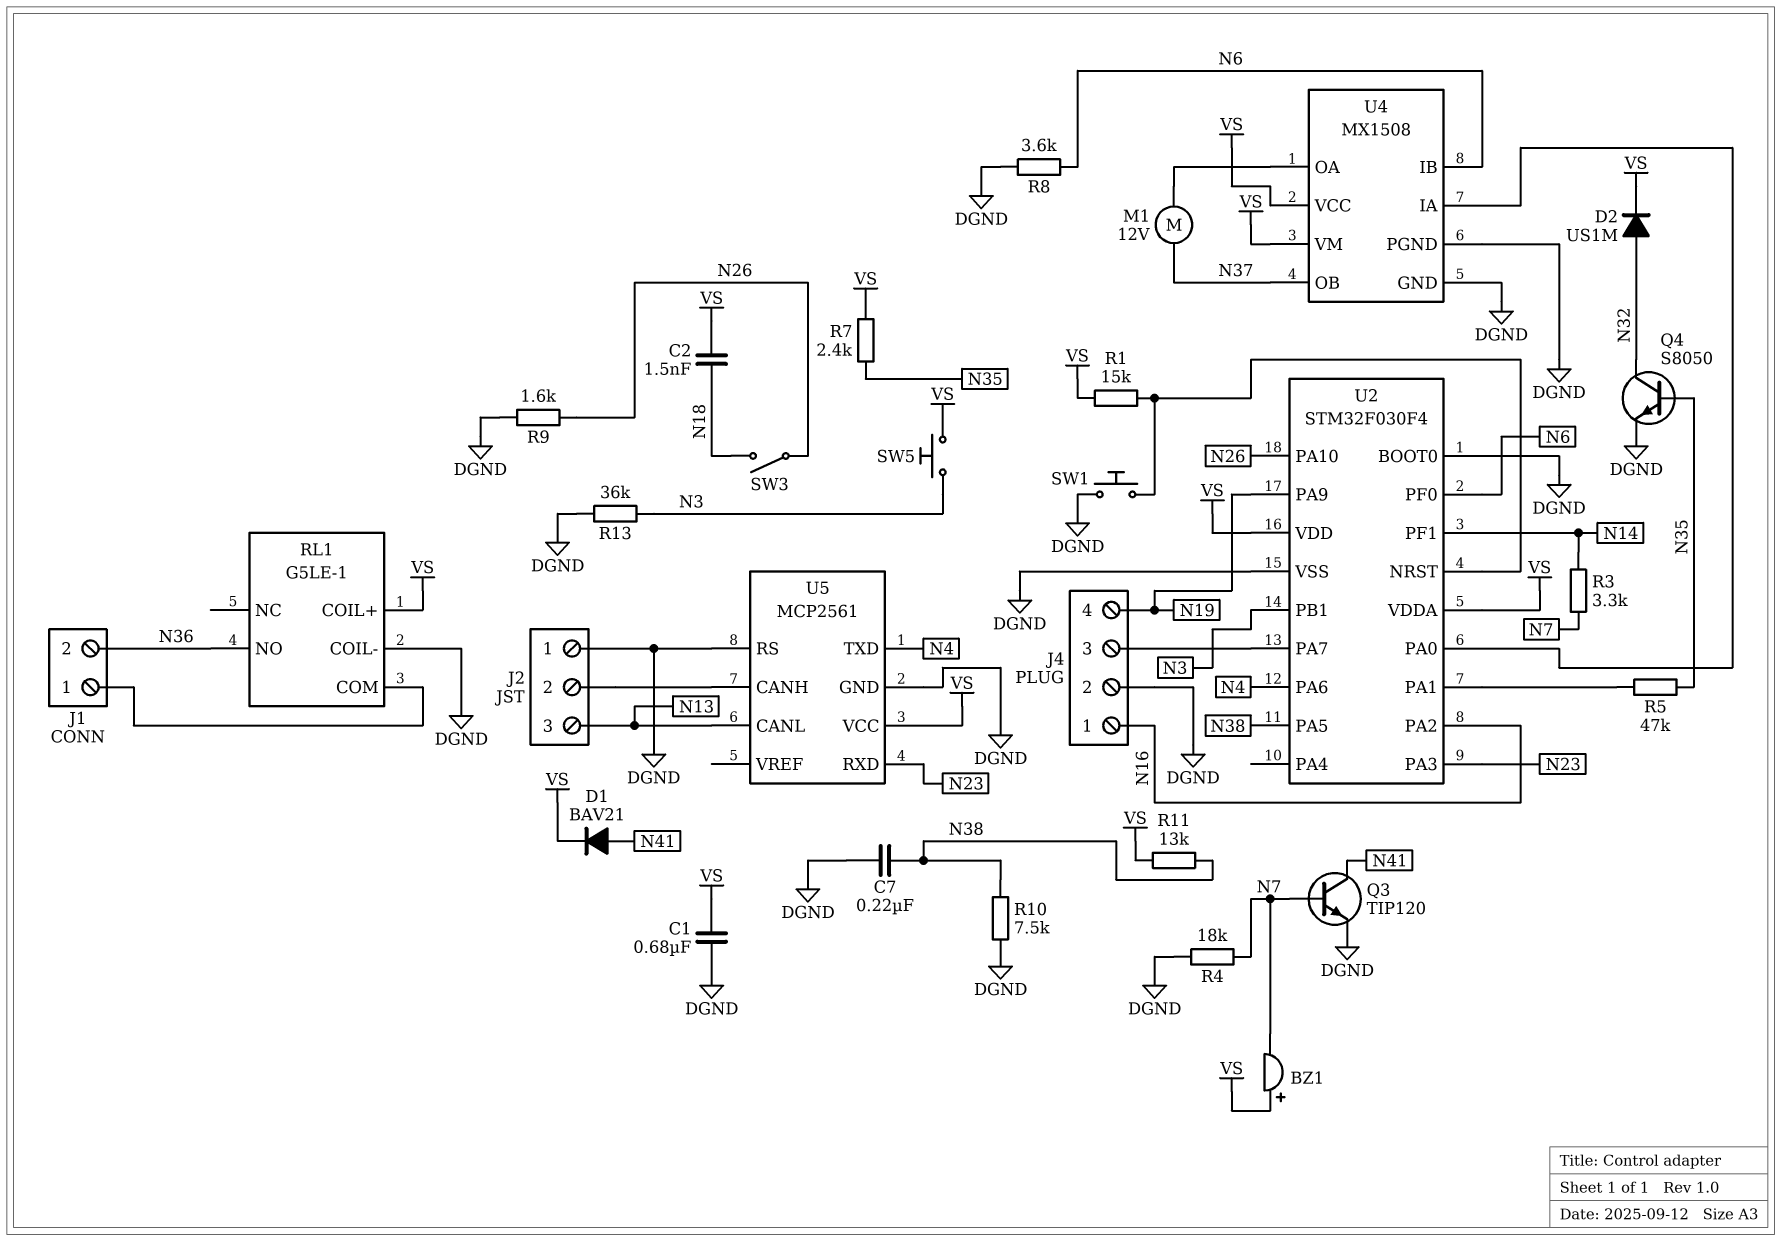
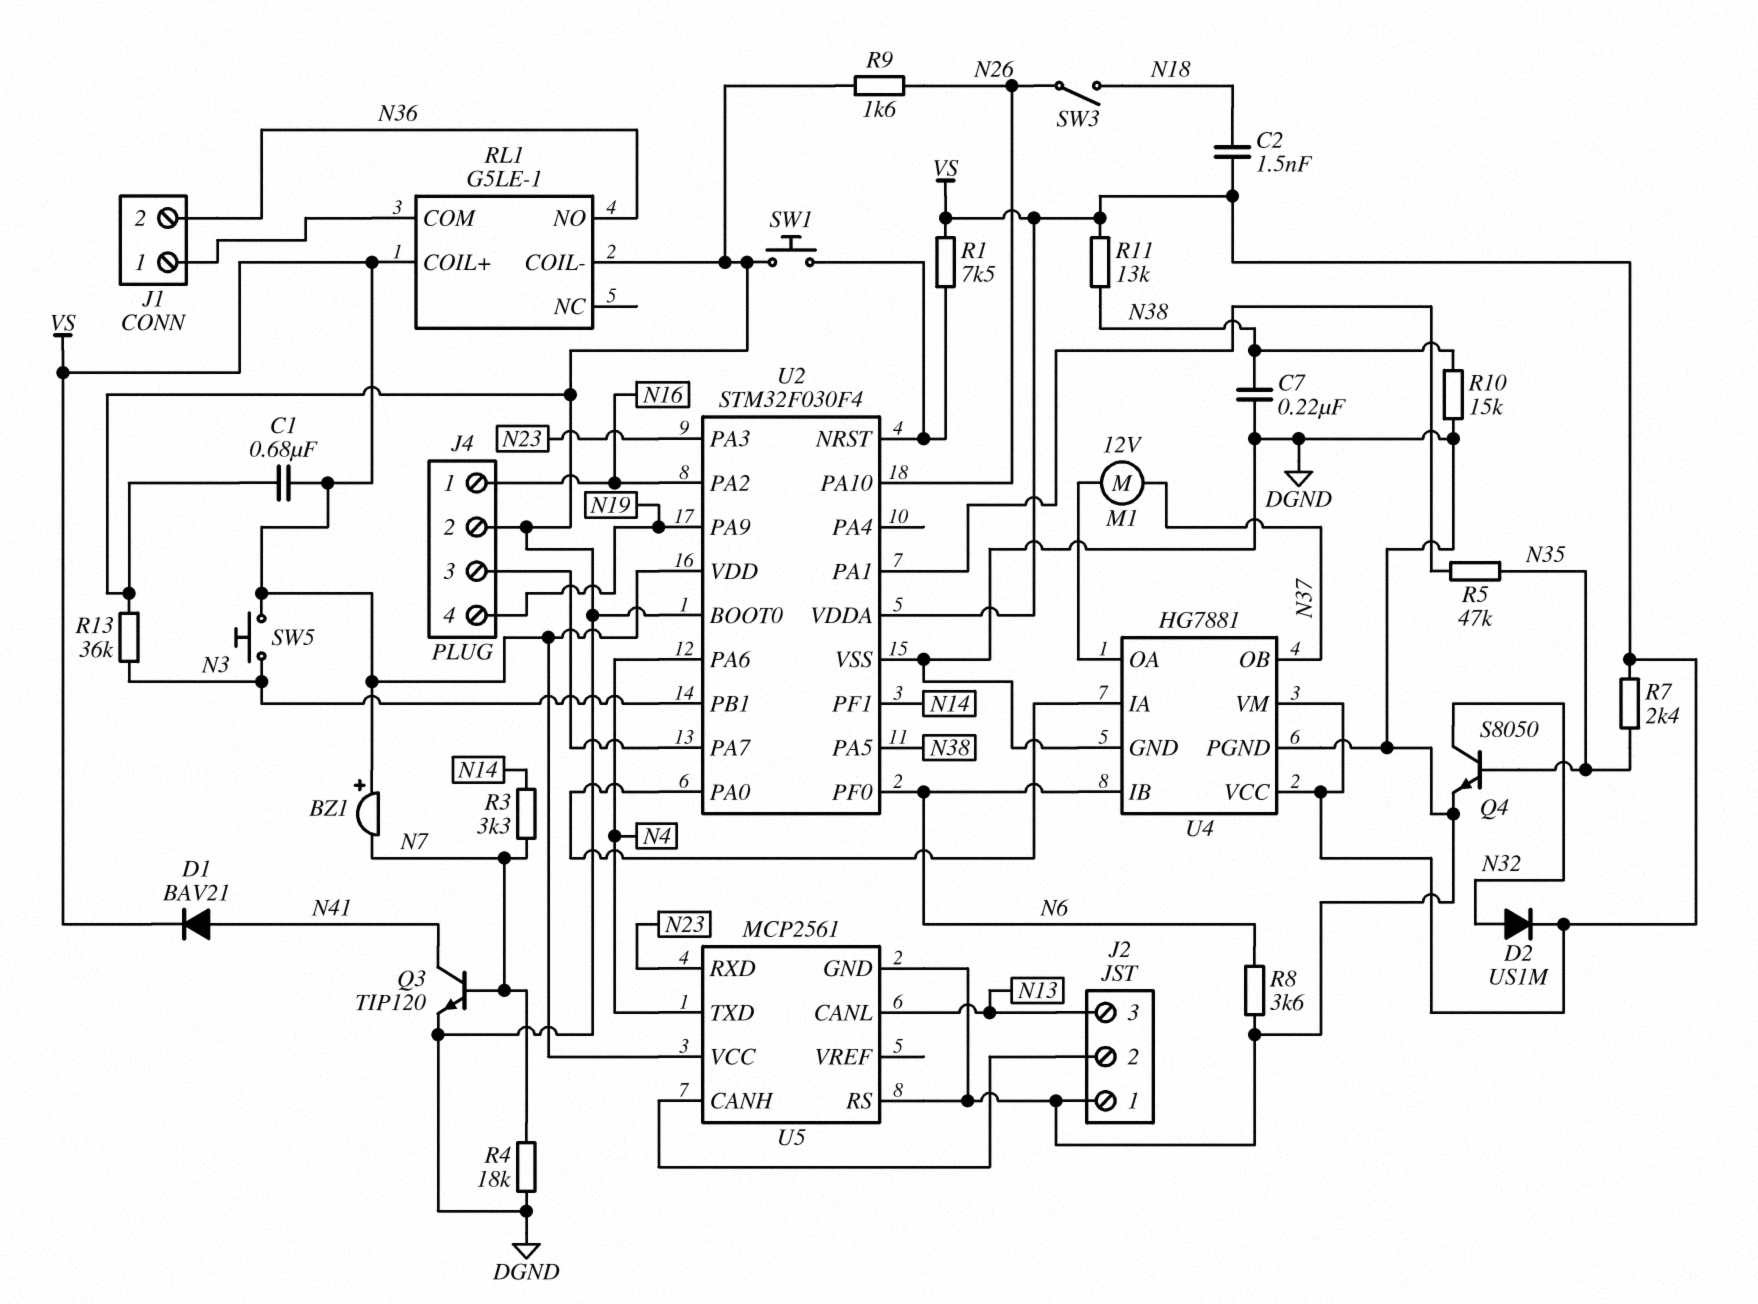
R1: 15k (U2/NRST, VS) -> 7.5k (U2/NRST, VS)
R10: 7.5k (DGND, N38) -> 15k (DGND, N38)
U4: MX1508 -> HG7881

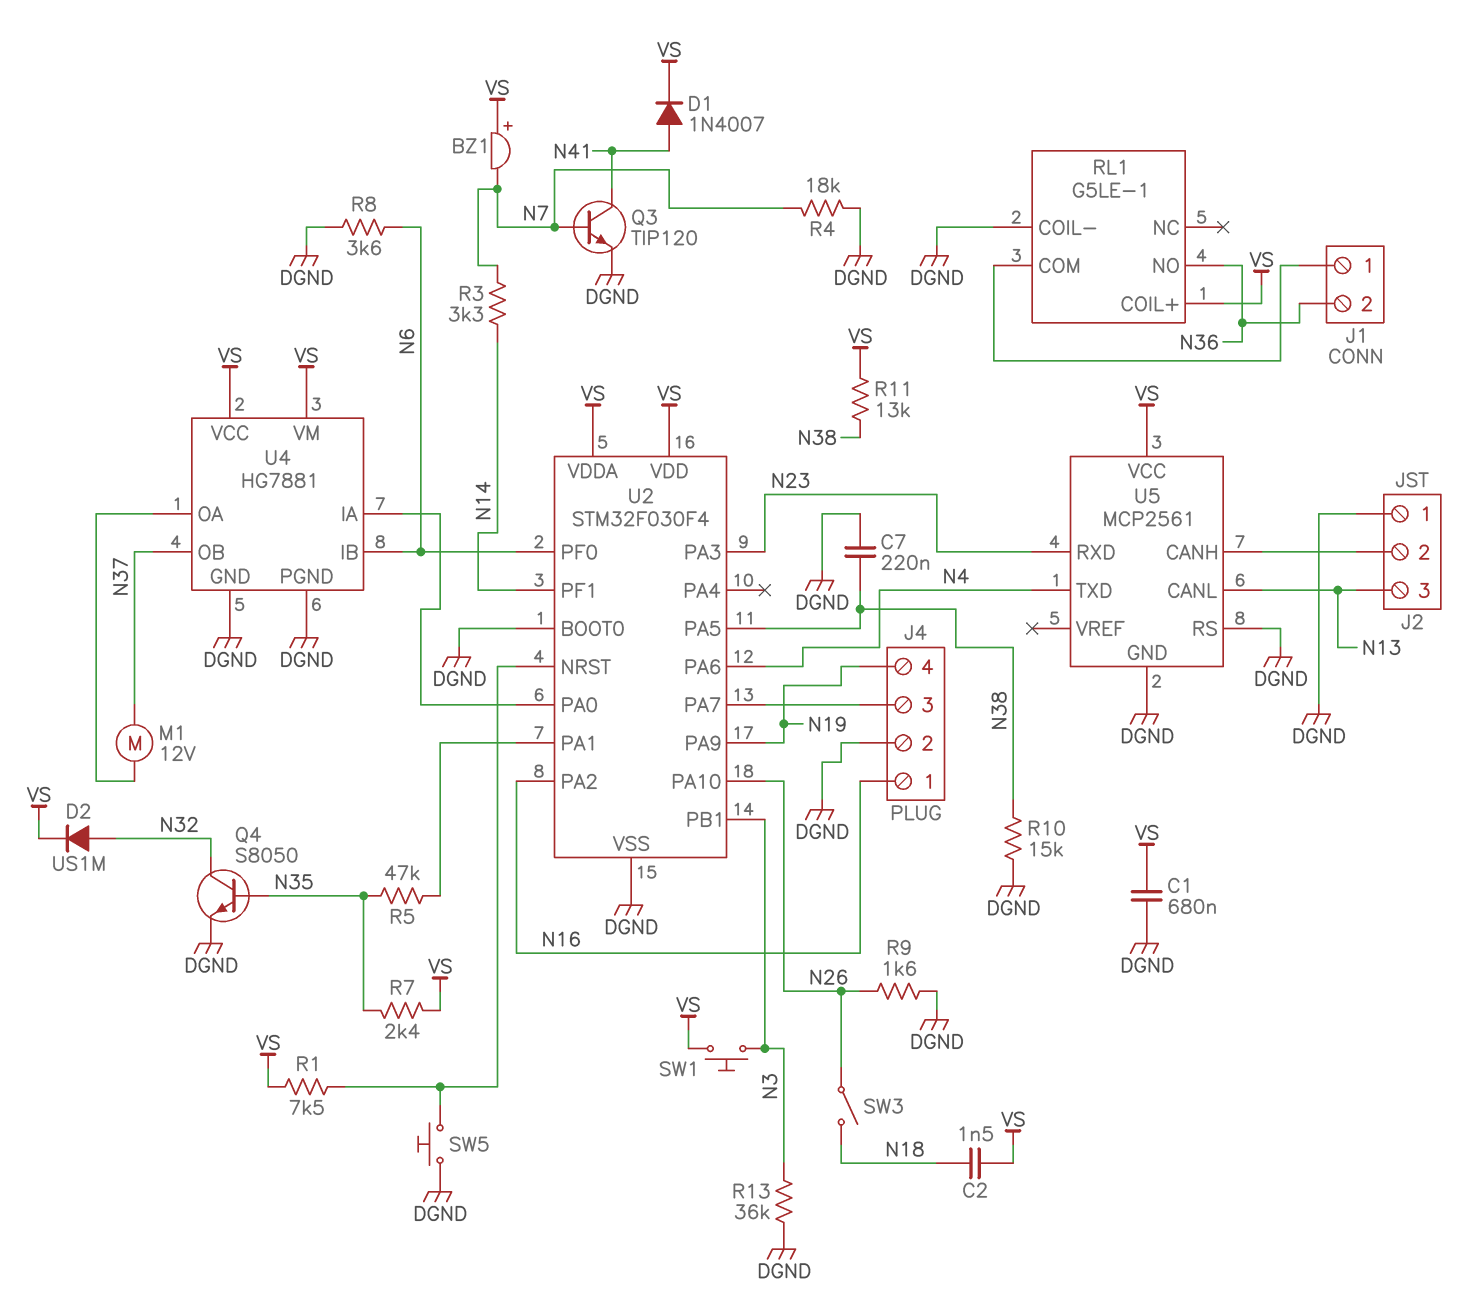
D1: diode BAV21 (A N41, K VS) -> diode 1N4007 (A N41, K VS)
SW1: button (DGND, U2/NRST) -> button (N3, VS)
SW5: button (N3, VS) -> button (DGND, U2/NRST)

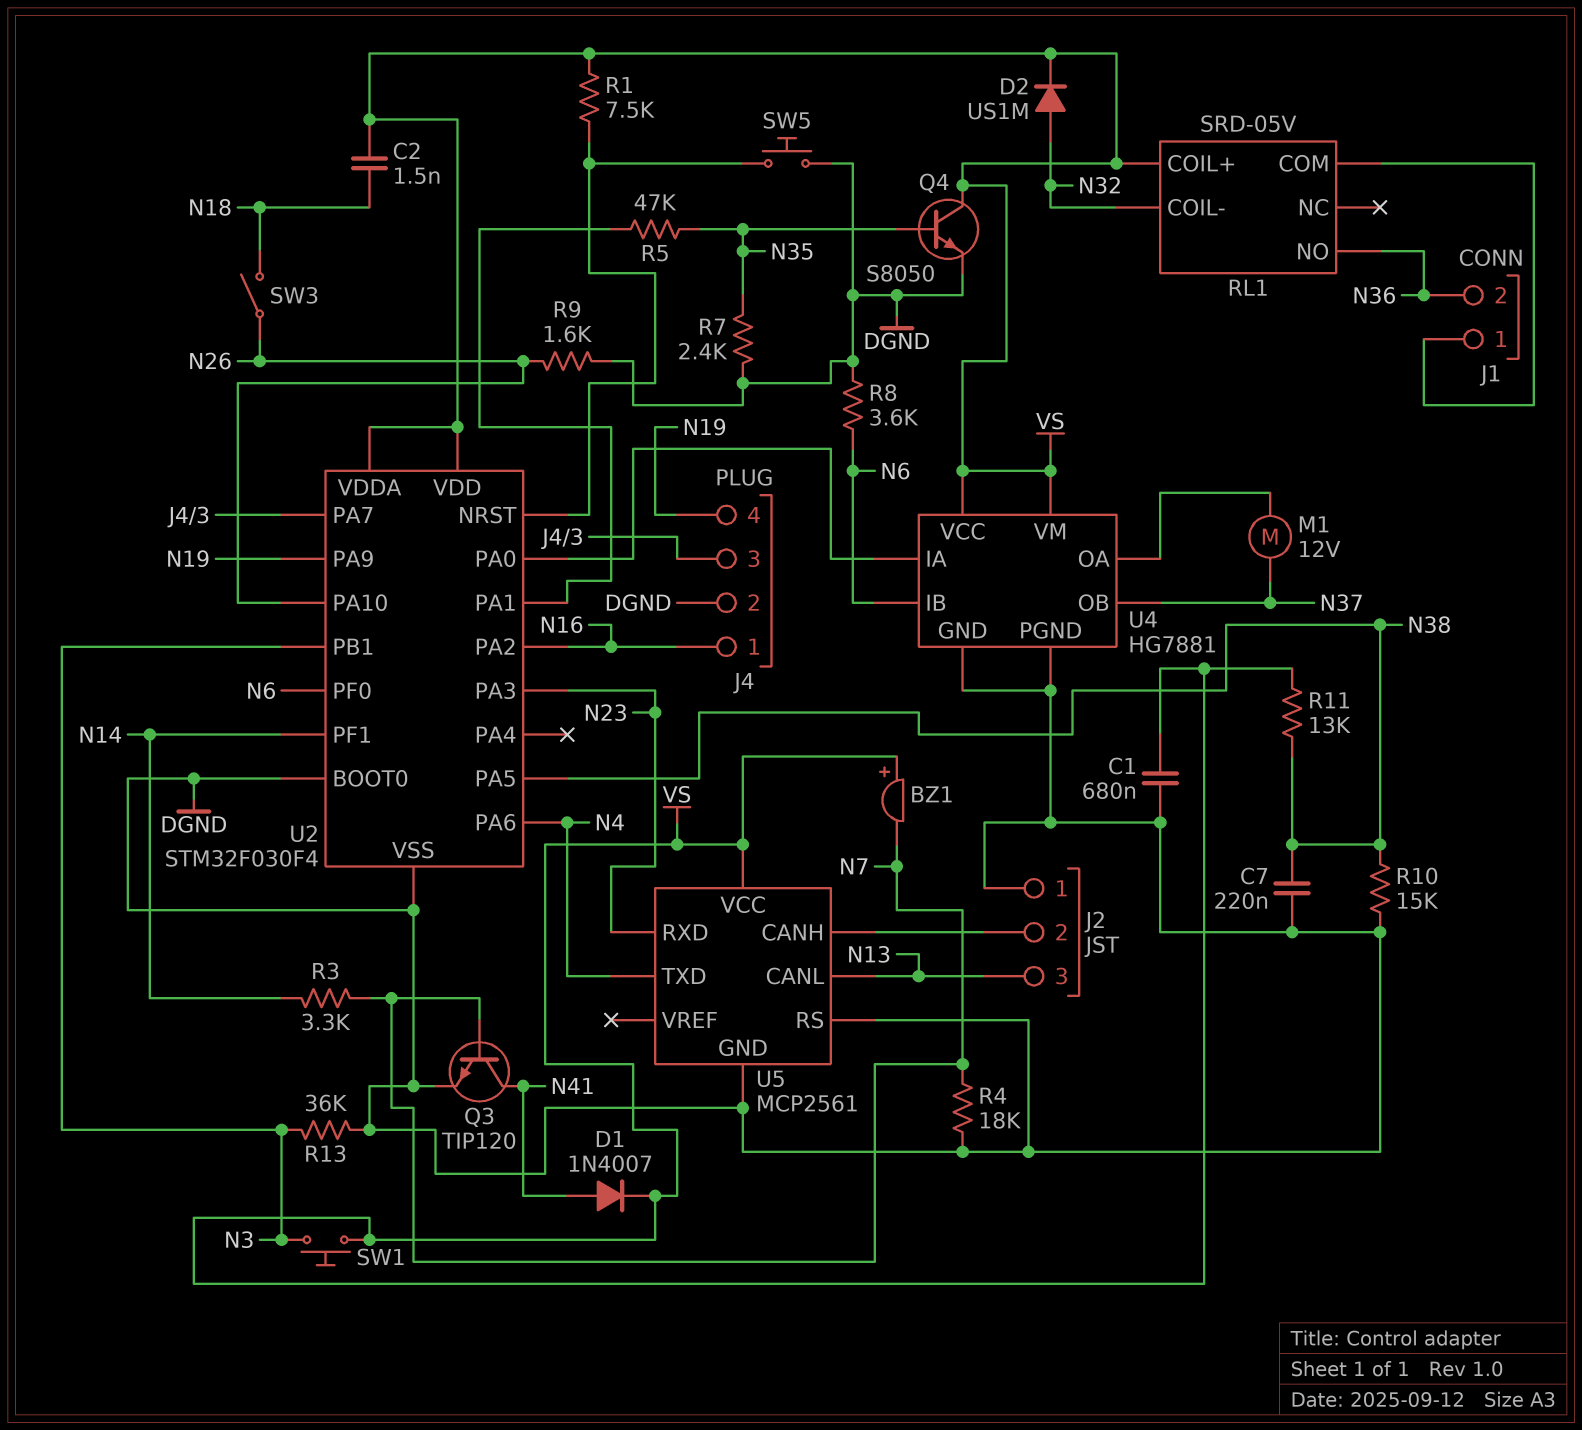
Q4: NPN S8050 (B N35, C N32, E DGND) -> NPN S8050 (B N35, C VS, E DGND)
R7: 2.4k (N35, VS) -> 2.4k (DGND, N35)
RL1: G5LE-1 -> SRD-05V
RL1 pin COIL-: DGND -> N32

